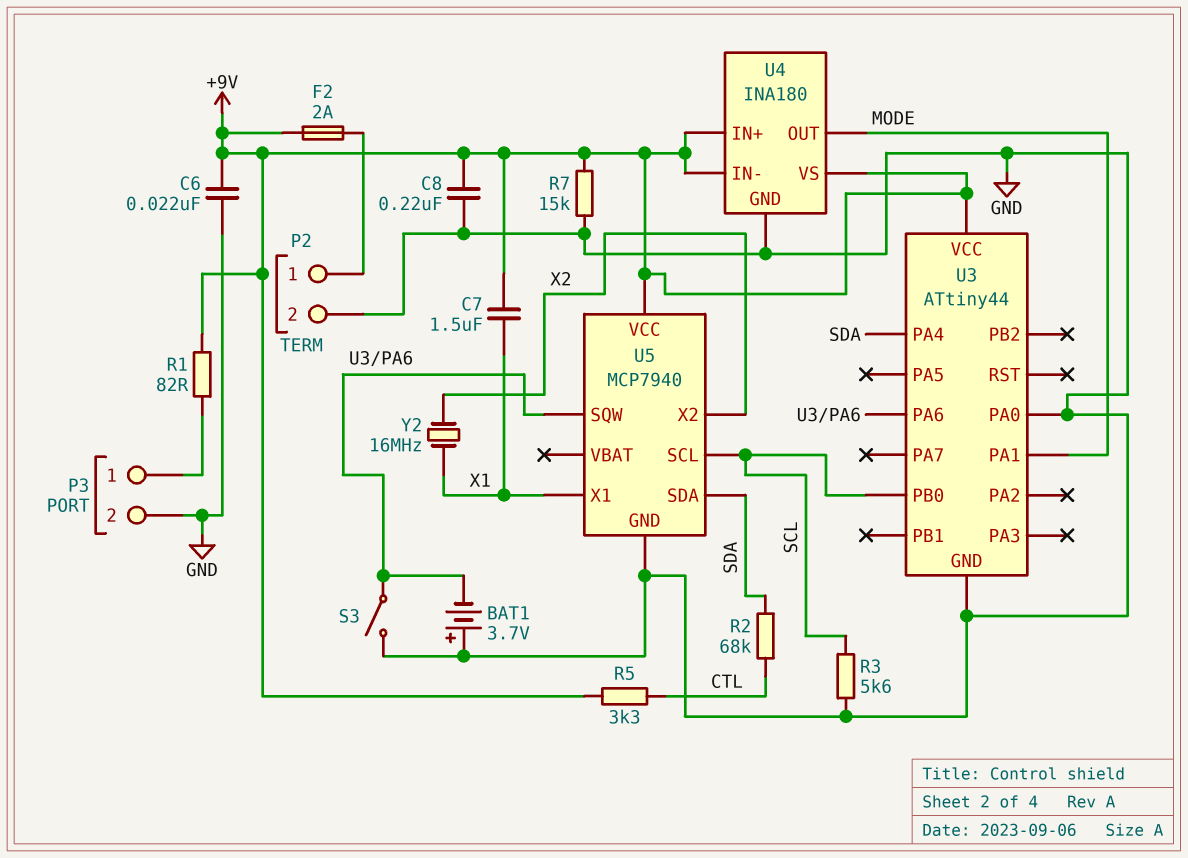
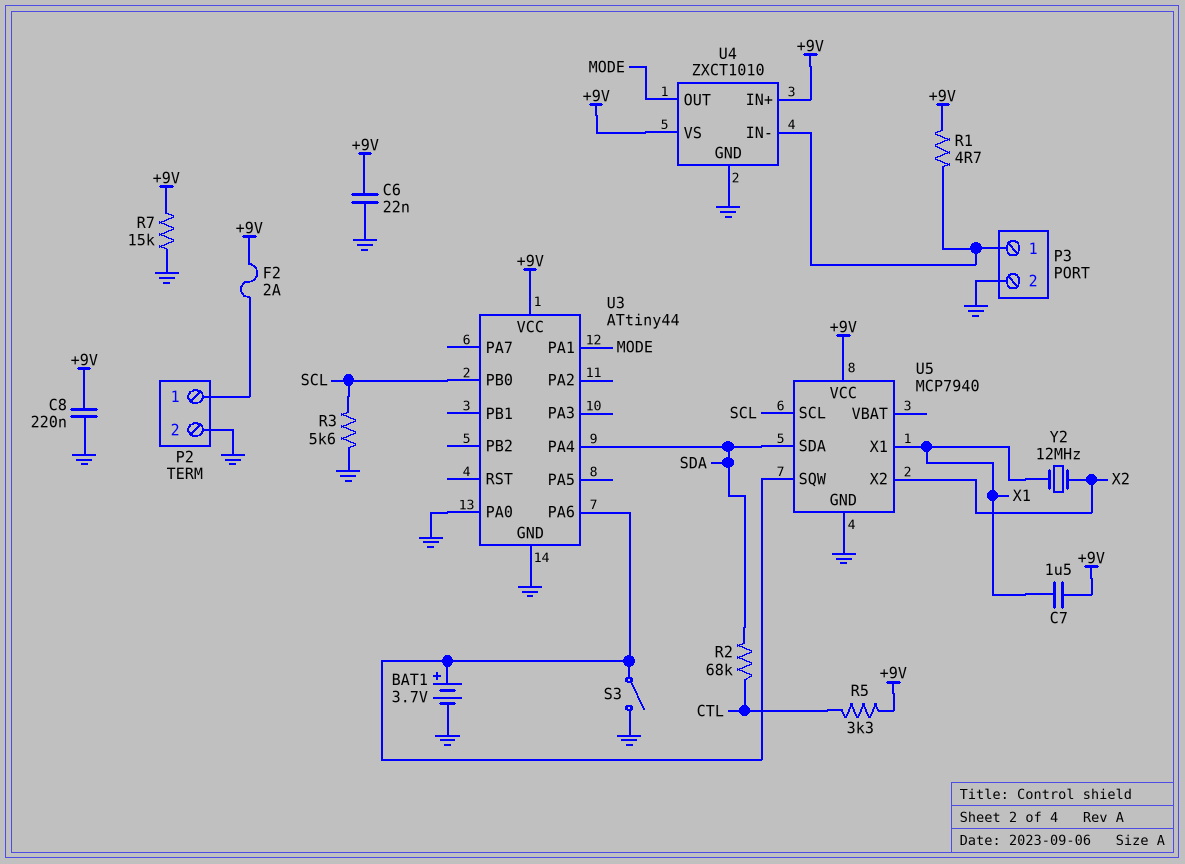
BAT1: 3.7V (plus GND, minus U3/PA6) -> 3.7V (plus U3/PA6, minus GND)
R1: 82 (+9V, P3/1) -> 4.7 (+9V, P3/1)
U4: INA180 -> ZXCT1010
U4 pin IN-: +9V -> P3/1
Y2: 16MHz (X1, X2) -> 12MHz (X1, X2)

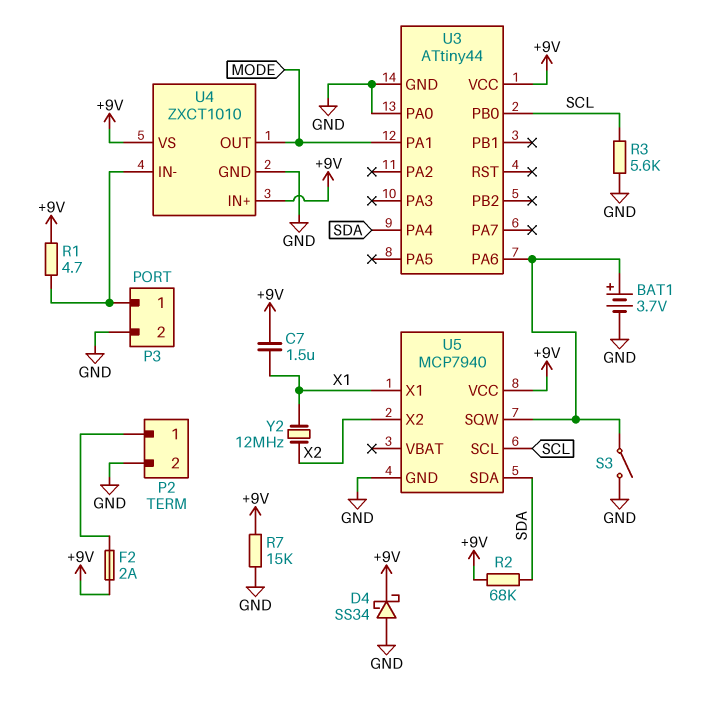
C6: 22nF (+9V, GND) -> none
C8: 220nF (+9V, GND) -> none
D4: none -> schottky SS34 (A GND, K +9V)
R2: 68k (CTL, SDA) -> 68k (+9V, SDA)
R5: 3.3k (+9V, CTL) -> none

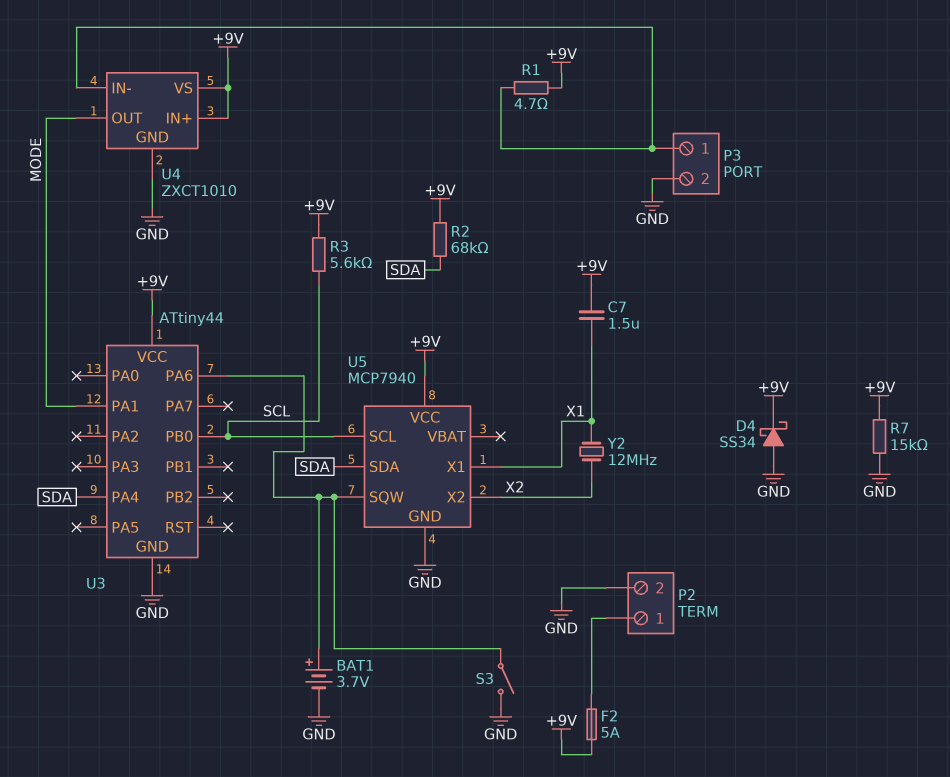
F2: 2A (+9V, P2/1) -> 5A (+9V, P2/1)
R3: 5.6k (GND, SCL) -> 5.6k (+9V, SCL)
U3 pin PA0: GND -> none

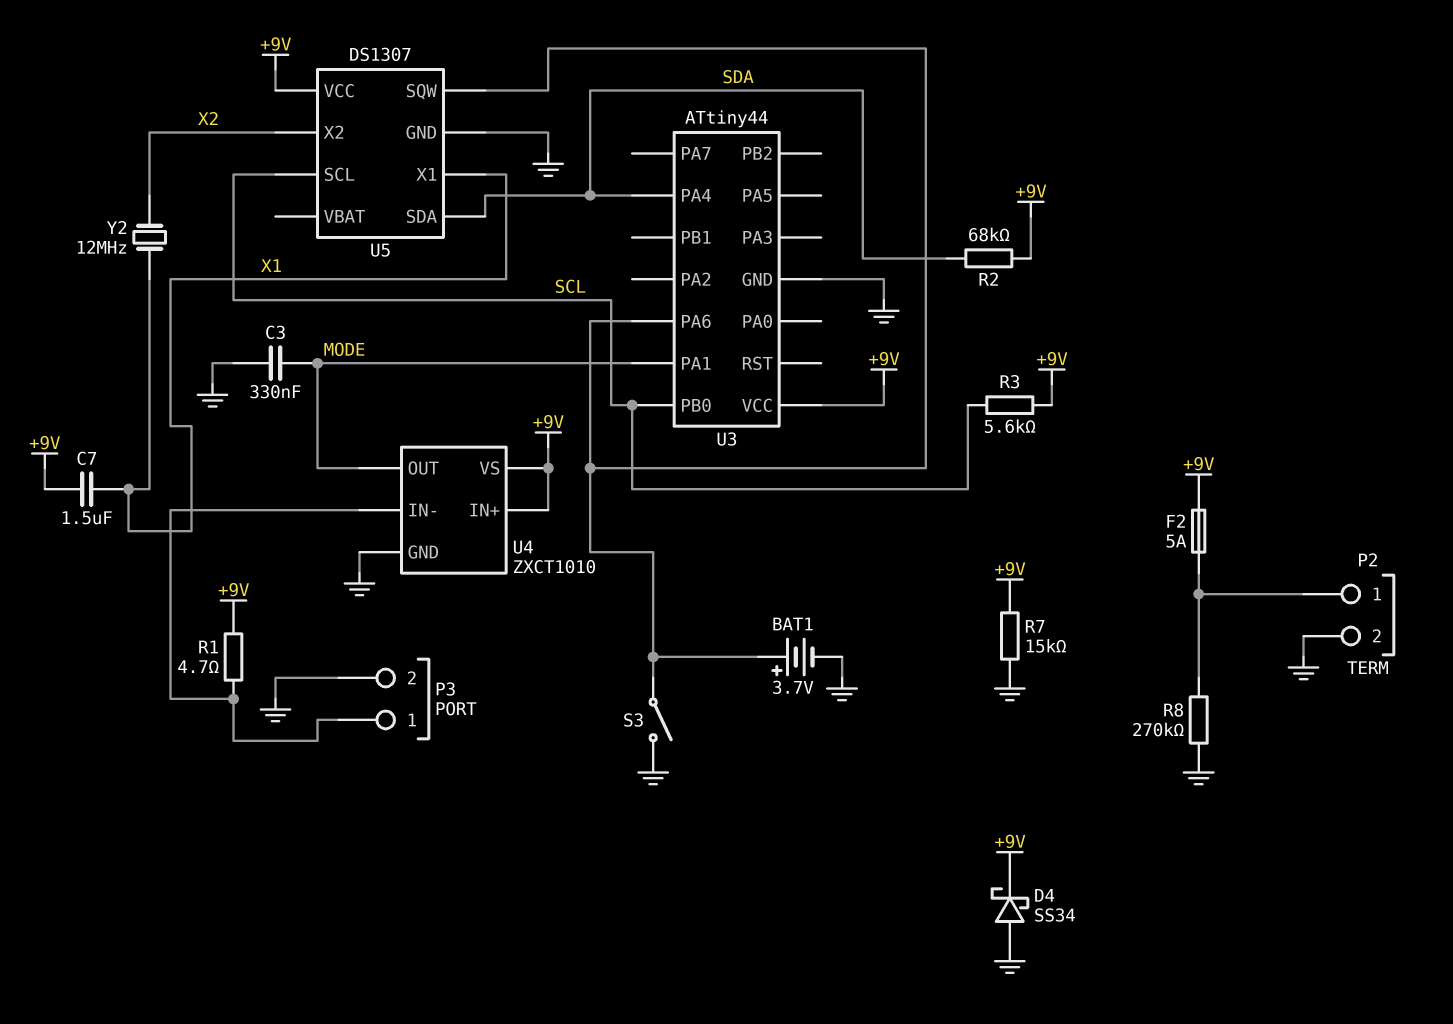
C3: none -> 330nF (GND, MODE)
R8: none -> 270k (GND, P2/1)
U5: MCP7940 -> DS1307

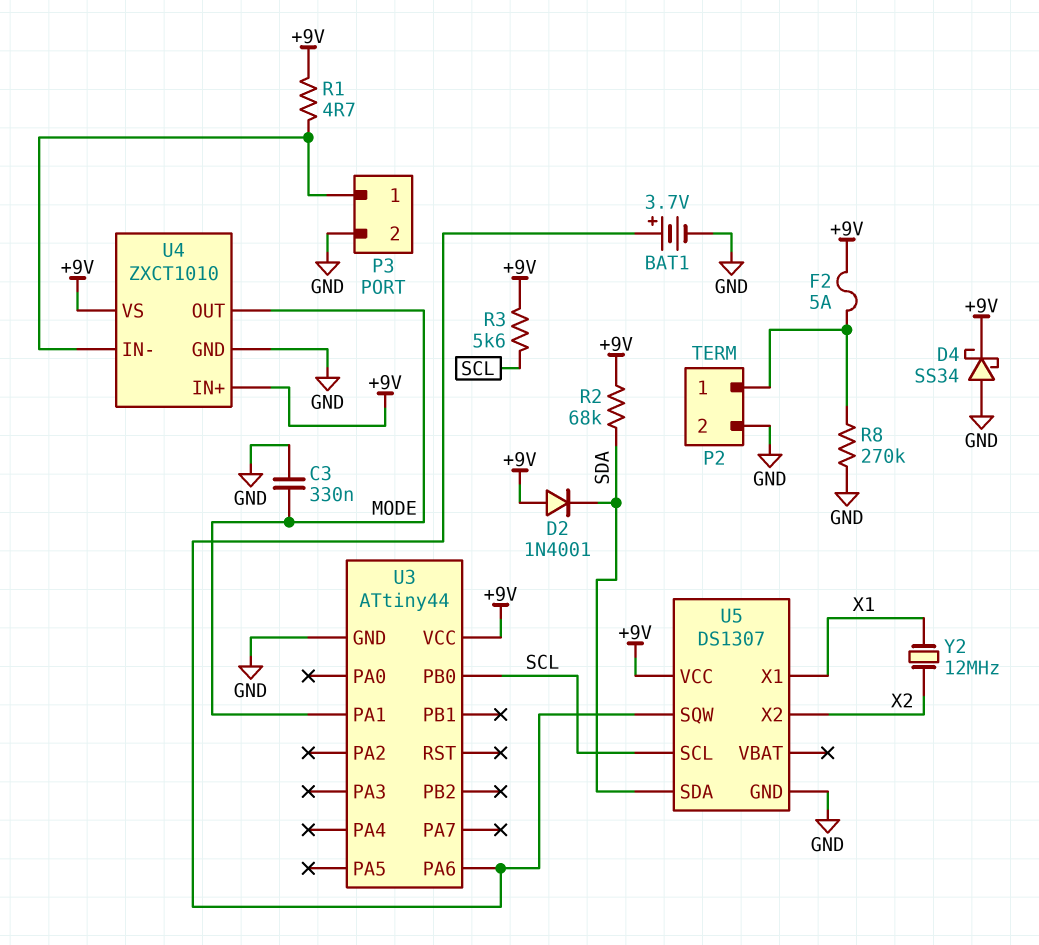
C7: 1.5uF (+9V, X1) -> none
D2: none -> diode 1N4001 (A +9V, K SDA)
R7: 15k (+9V, GND) -> none
S3: switch (GND, U3/PA6) -> none
U3 pin PA4: SDA -> none

